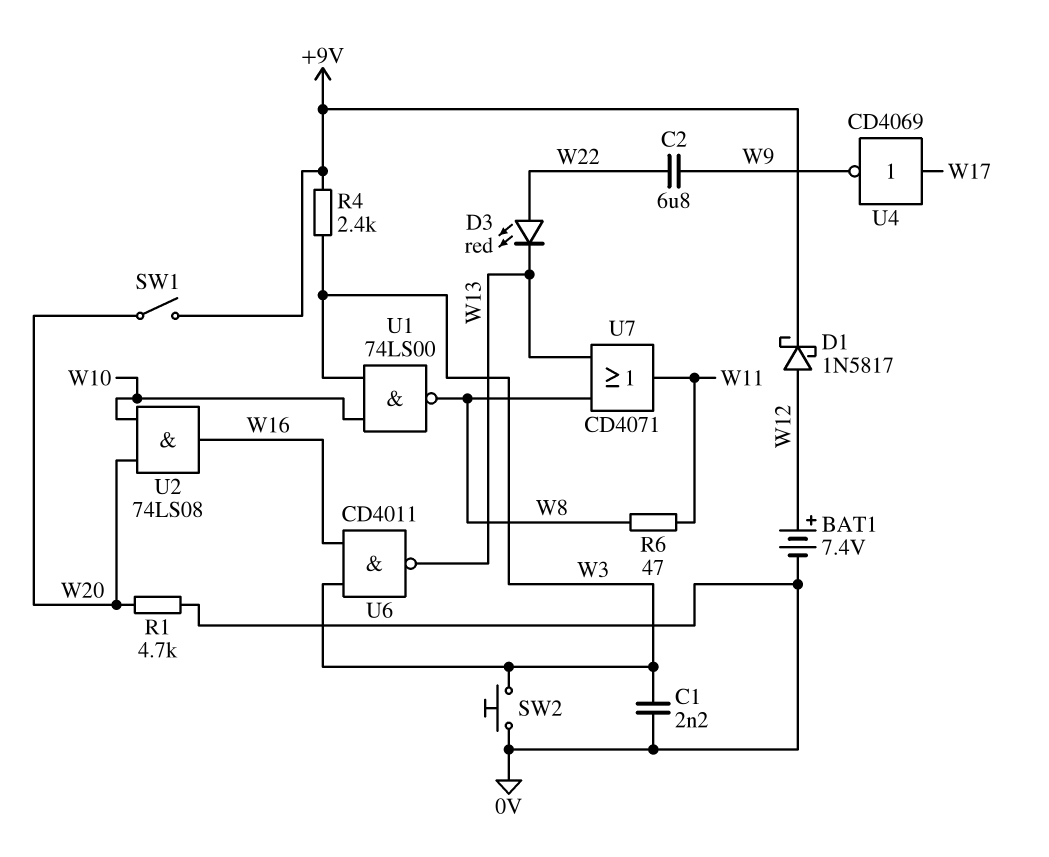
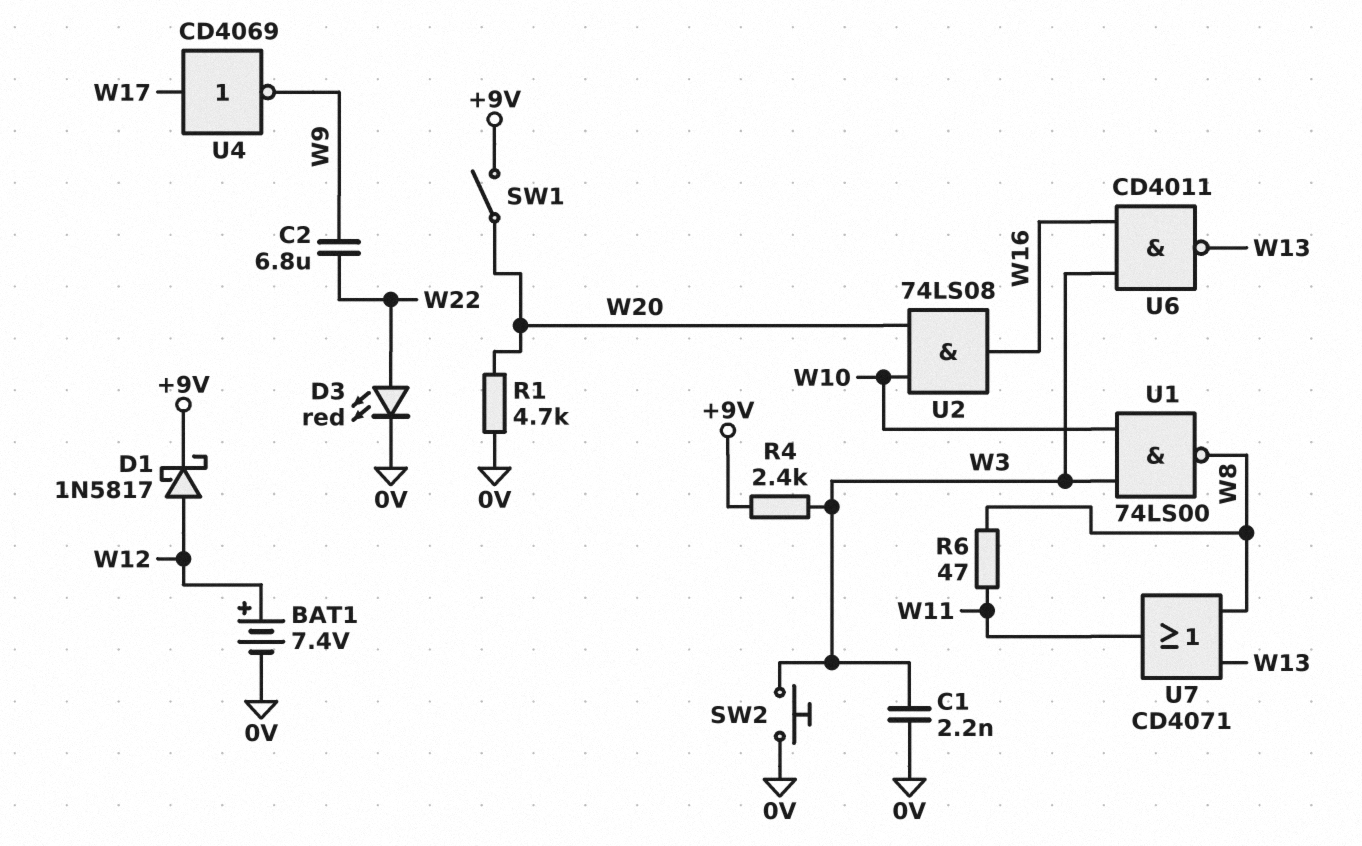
D3: LED red (A W22, K W13) -> LED red (A W22, K 0V)

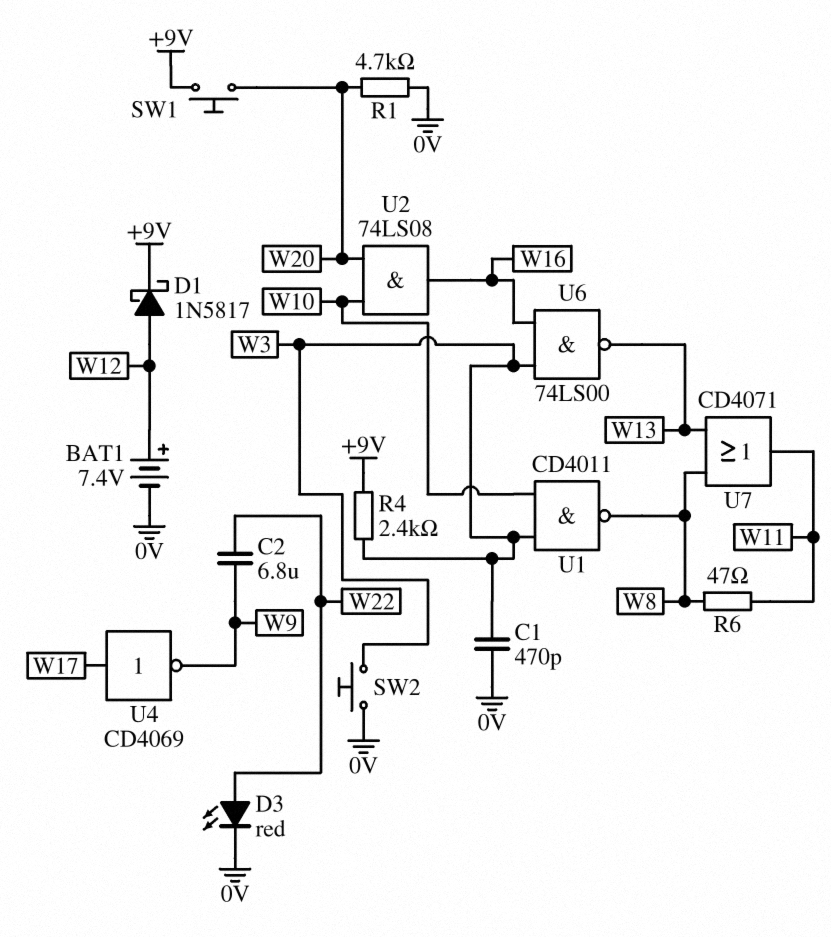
C1: 2.2nF (0V, W3) -> 470pF (0V, W3)
SW1: switch (+9V, W20) -> button (+9V, W20)
U1: NAND 74LS00 (in W3, in W10, out W8) -> NAND CD4011 (in W3, in W10, out W8)
U6: NAND CD4011 (in W3, in W16, out W13) -> NAND 74LS00 (in W3, in W16, out W13)

